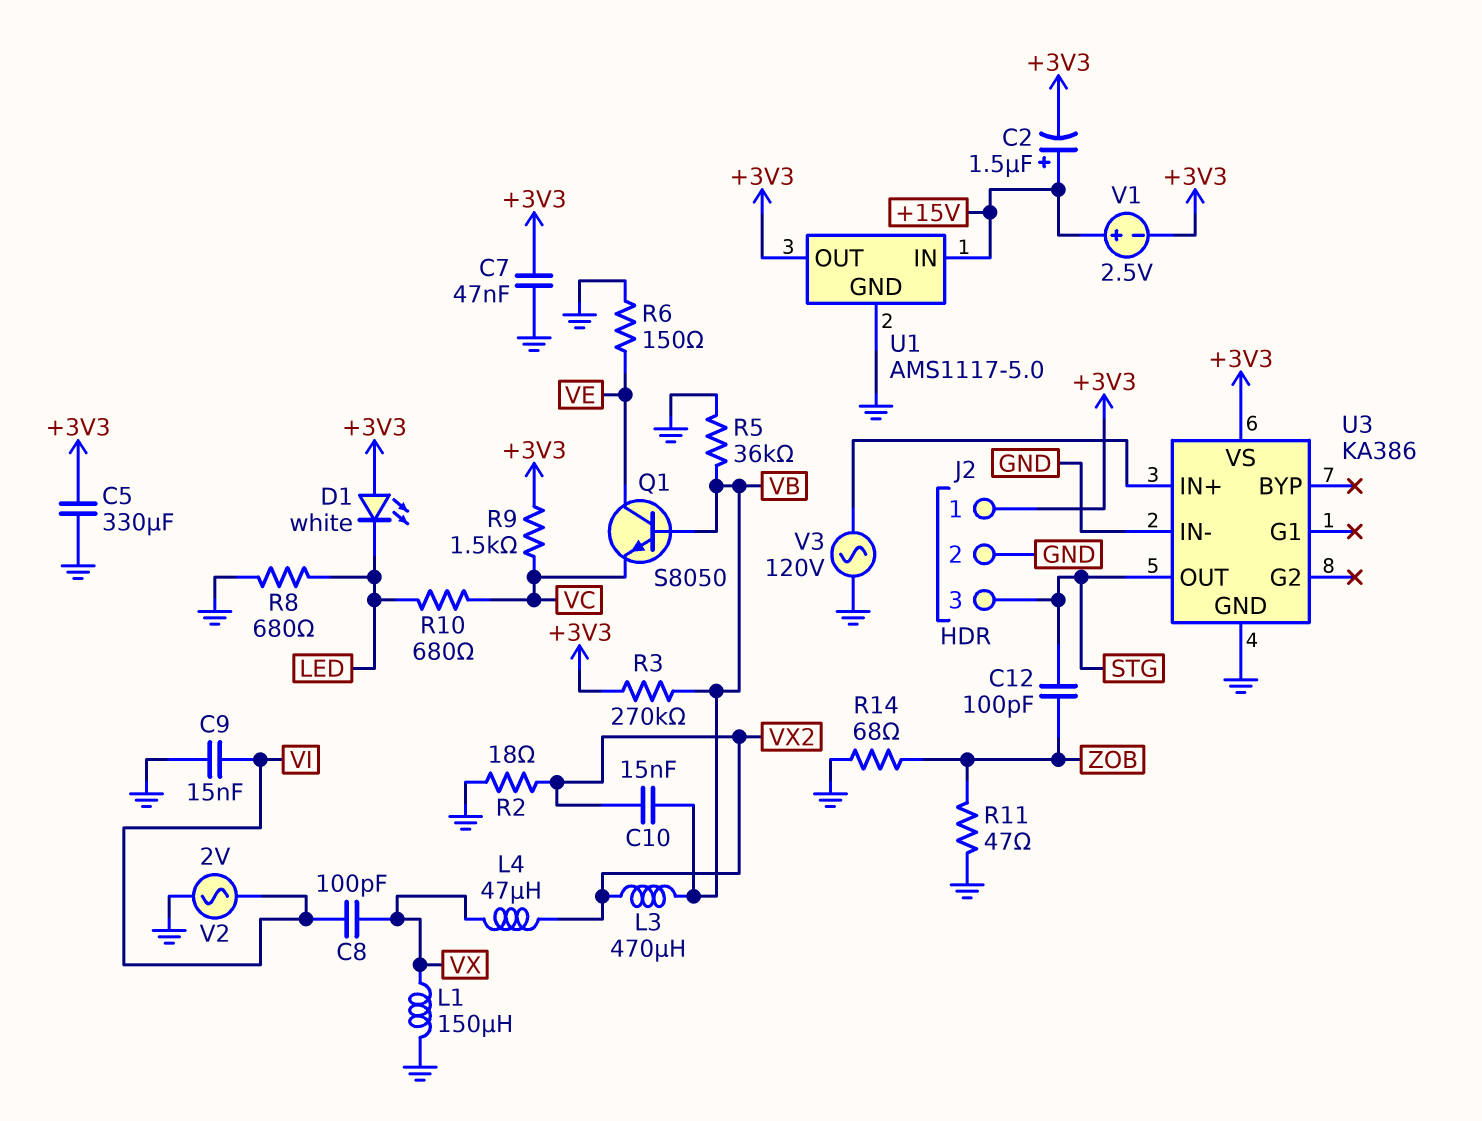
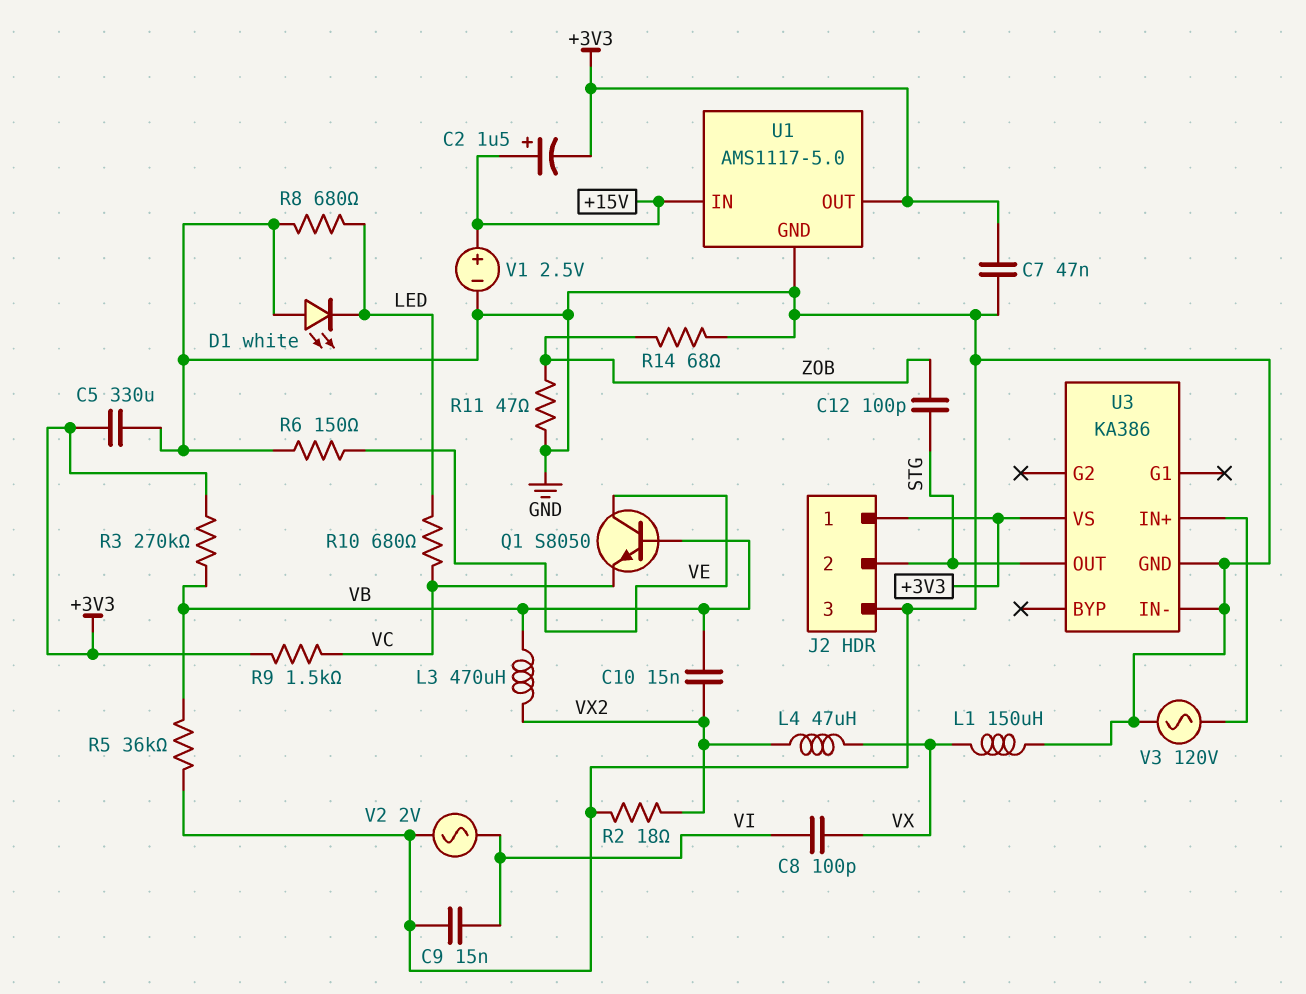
D1: LED white (A +3V3, K LED) -> LED white (A GND, K LED)
J2 pin 2: GND -> STG
J2 pin 3: STG -> GND
V1: 2.5V (plus +15V, minus +3V3) -> 2.5V (plus +15V, minus GND)

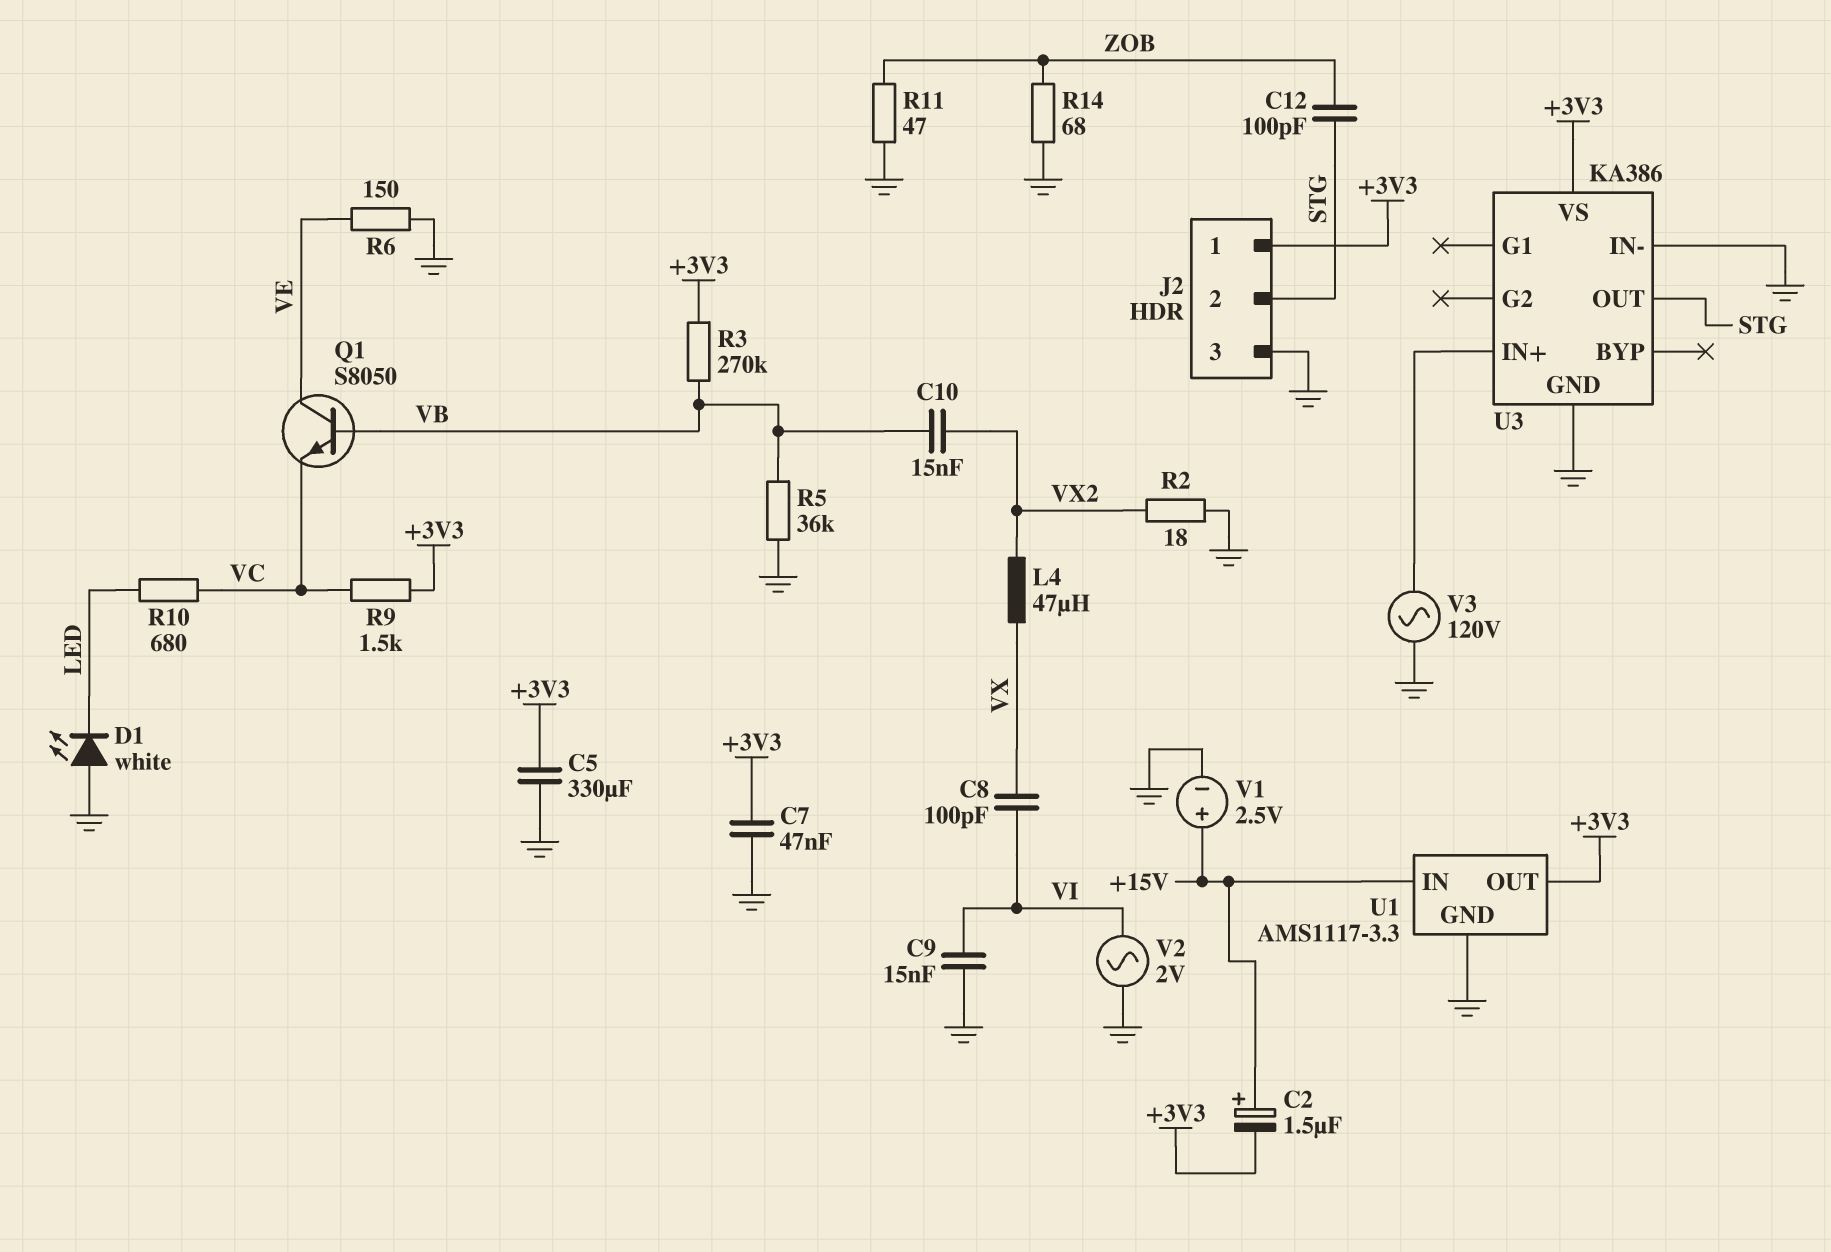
L1: 150uH (GND, VX) -> none
L3: 470uH (VB, VX2) -> none
R8: 680 (GND, LED) -> none
U1: AMS1117-5.0 -> AMS1117-3.3

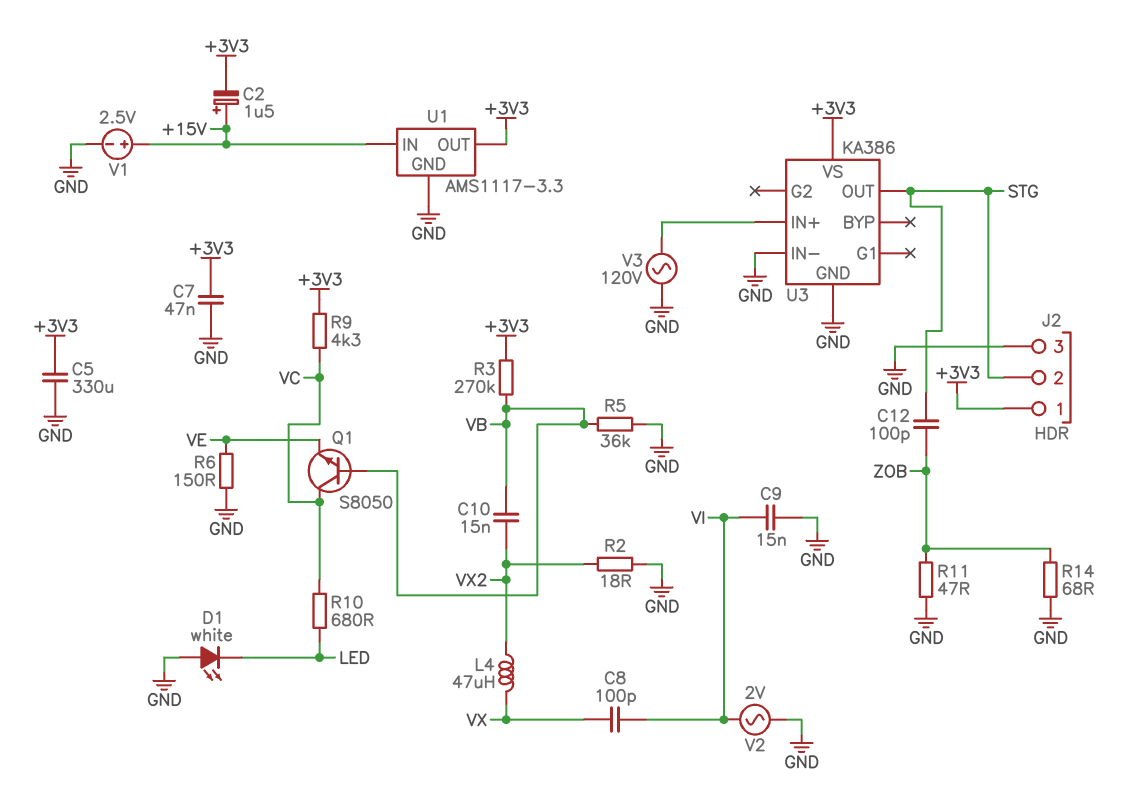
Q1: NPN S8050 (B VB, C VE, E VC) -> NPN S8050 (B VB, C VC, E VE)
R9: 1.5k (+3V3, VC) -> 4.3k (+3V3, VC)

